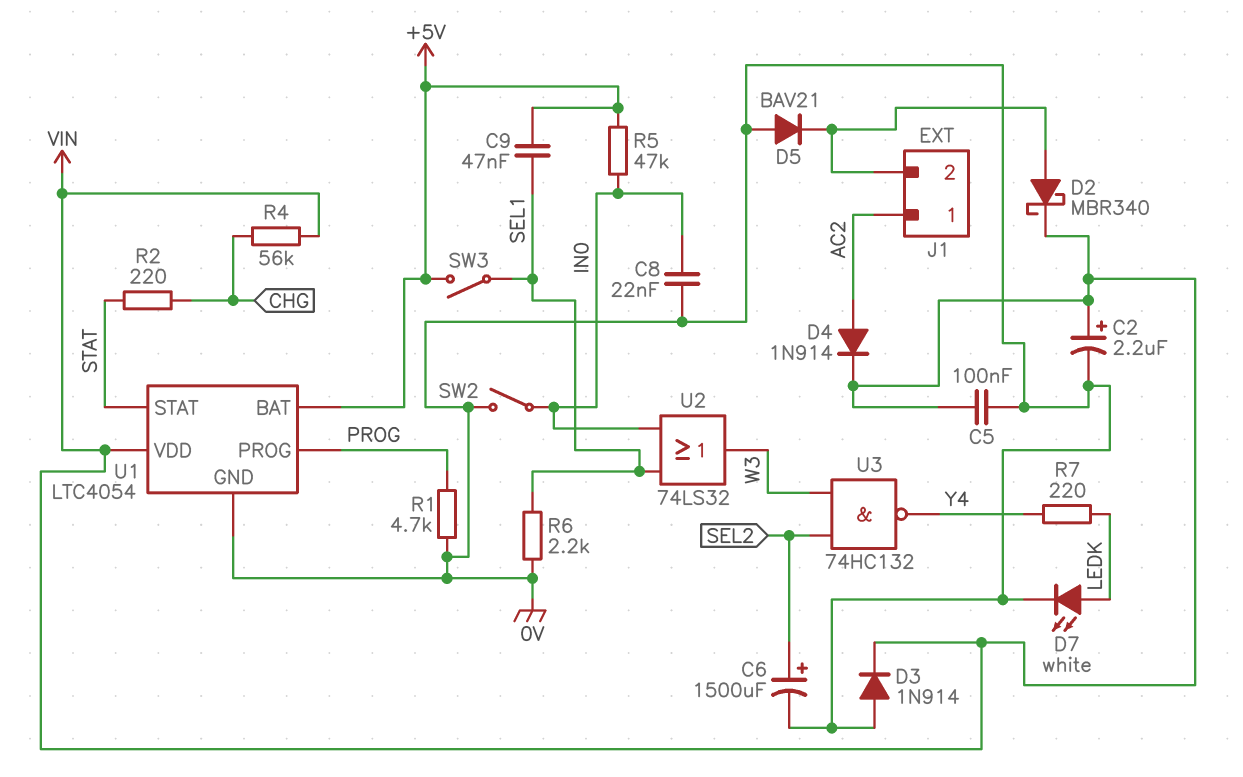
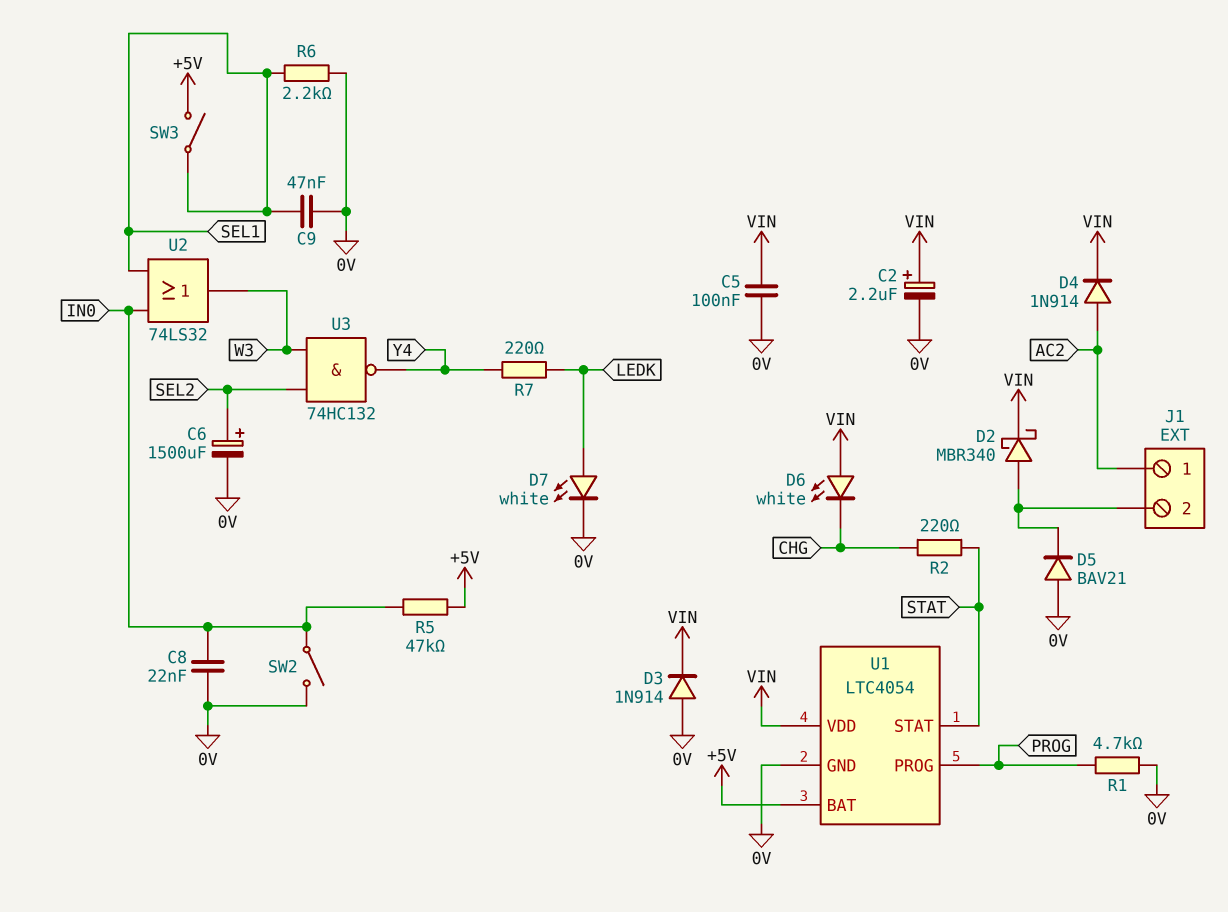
C9: 47nF (+5V, SEL1) -> 47nF (0V, SEL1)
D6: none -> LED white (A VIN, K CHG)
R4: 56k (CHG, VIN) -> none

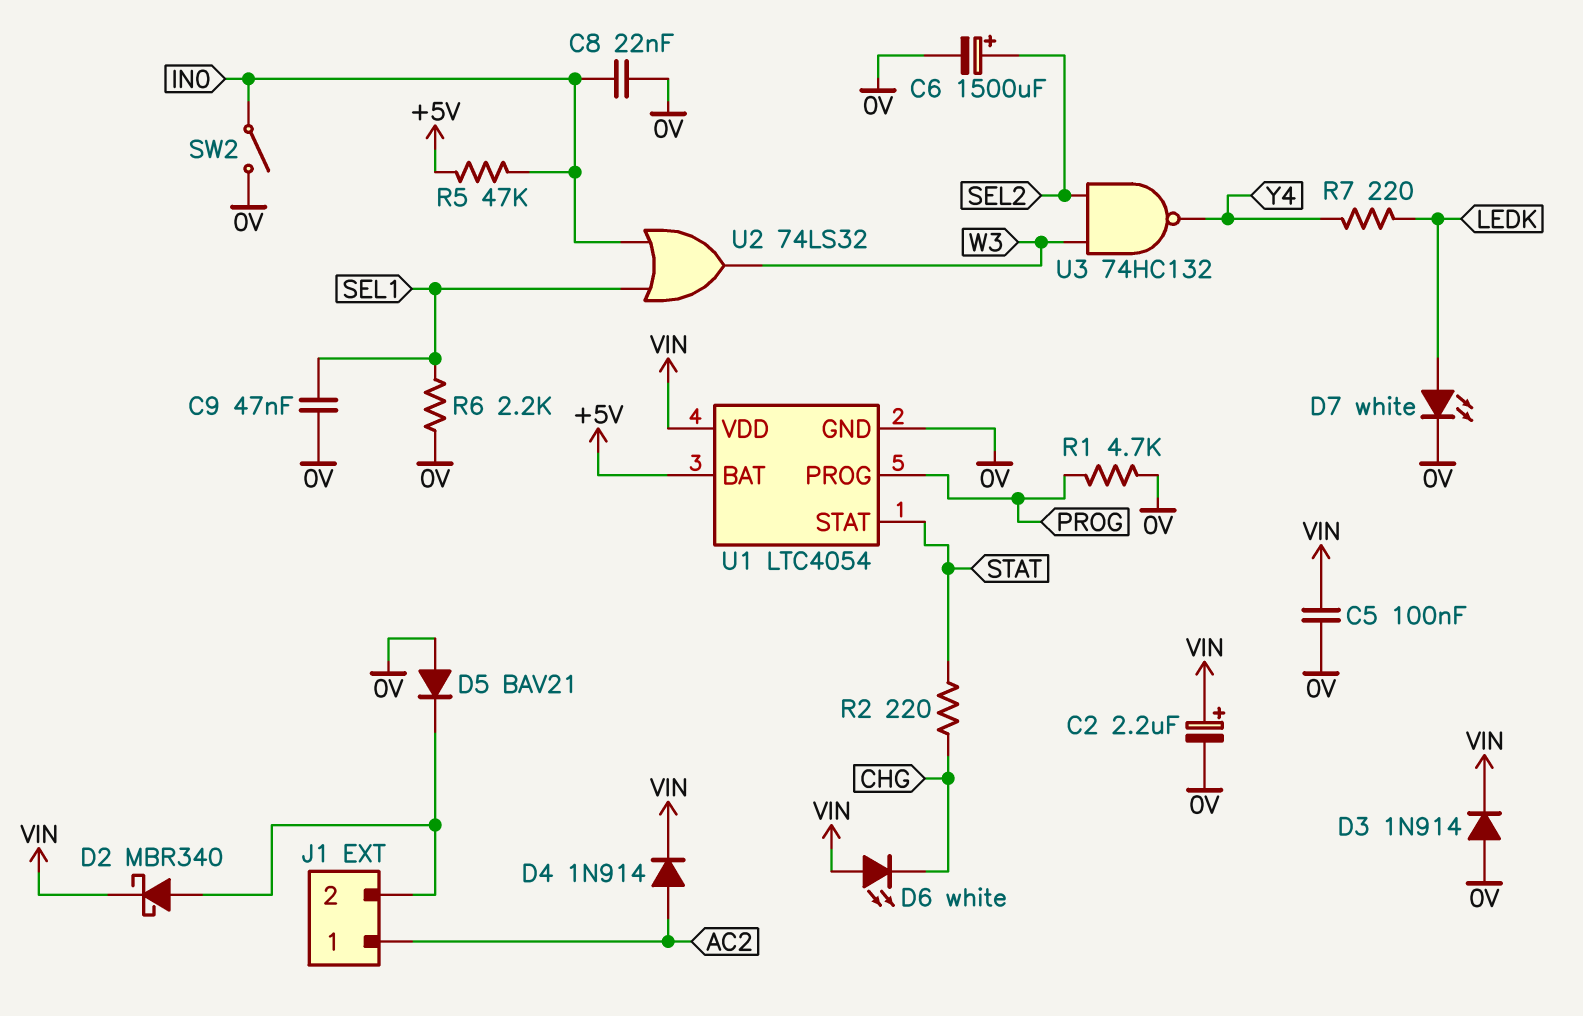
SW3: switch (+5V, SEL1) -> none

